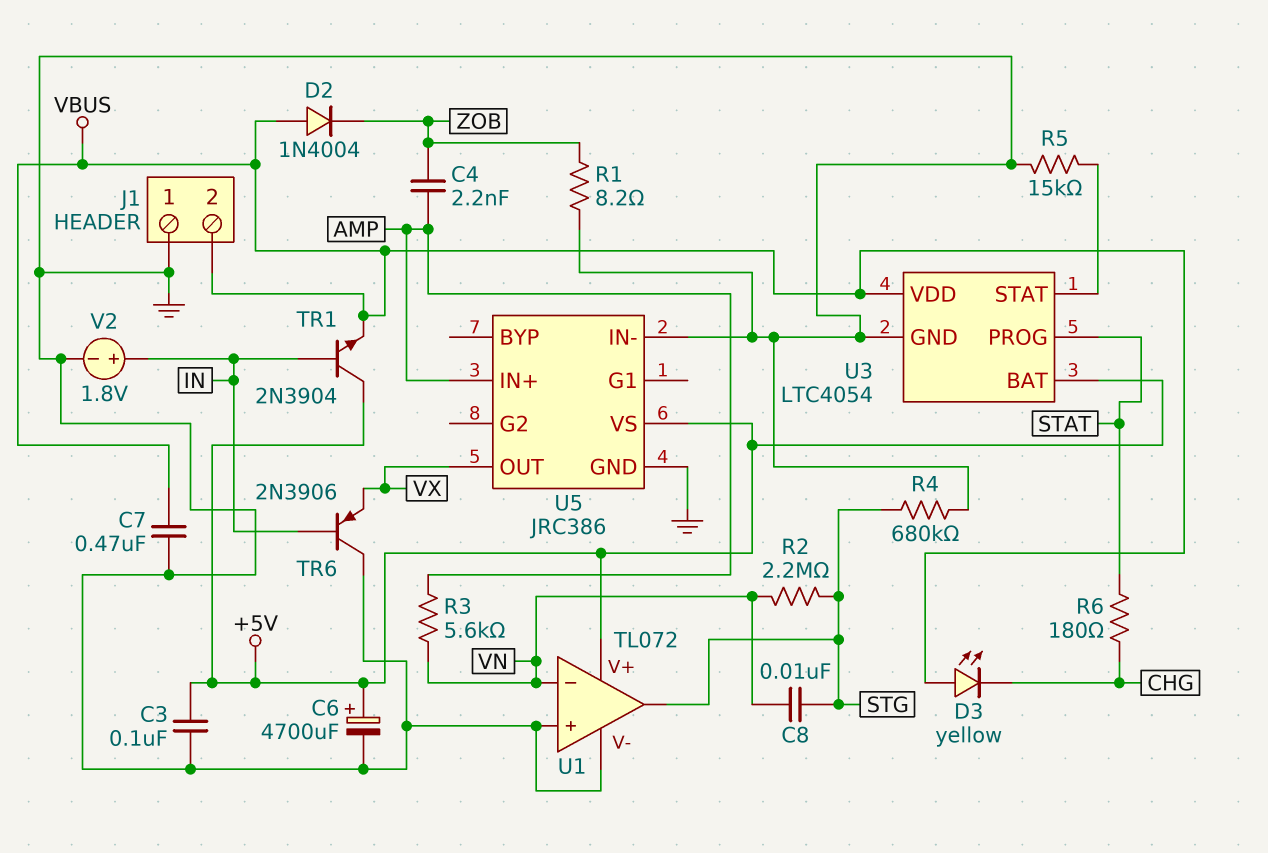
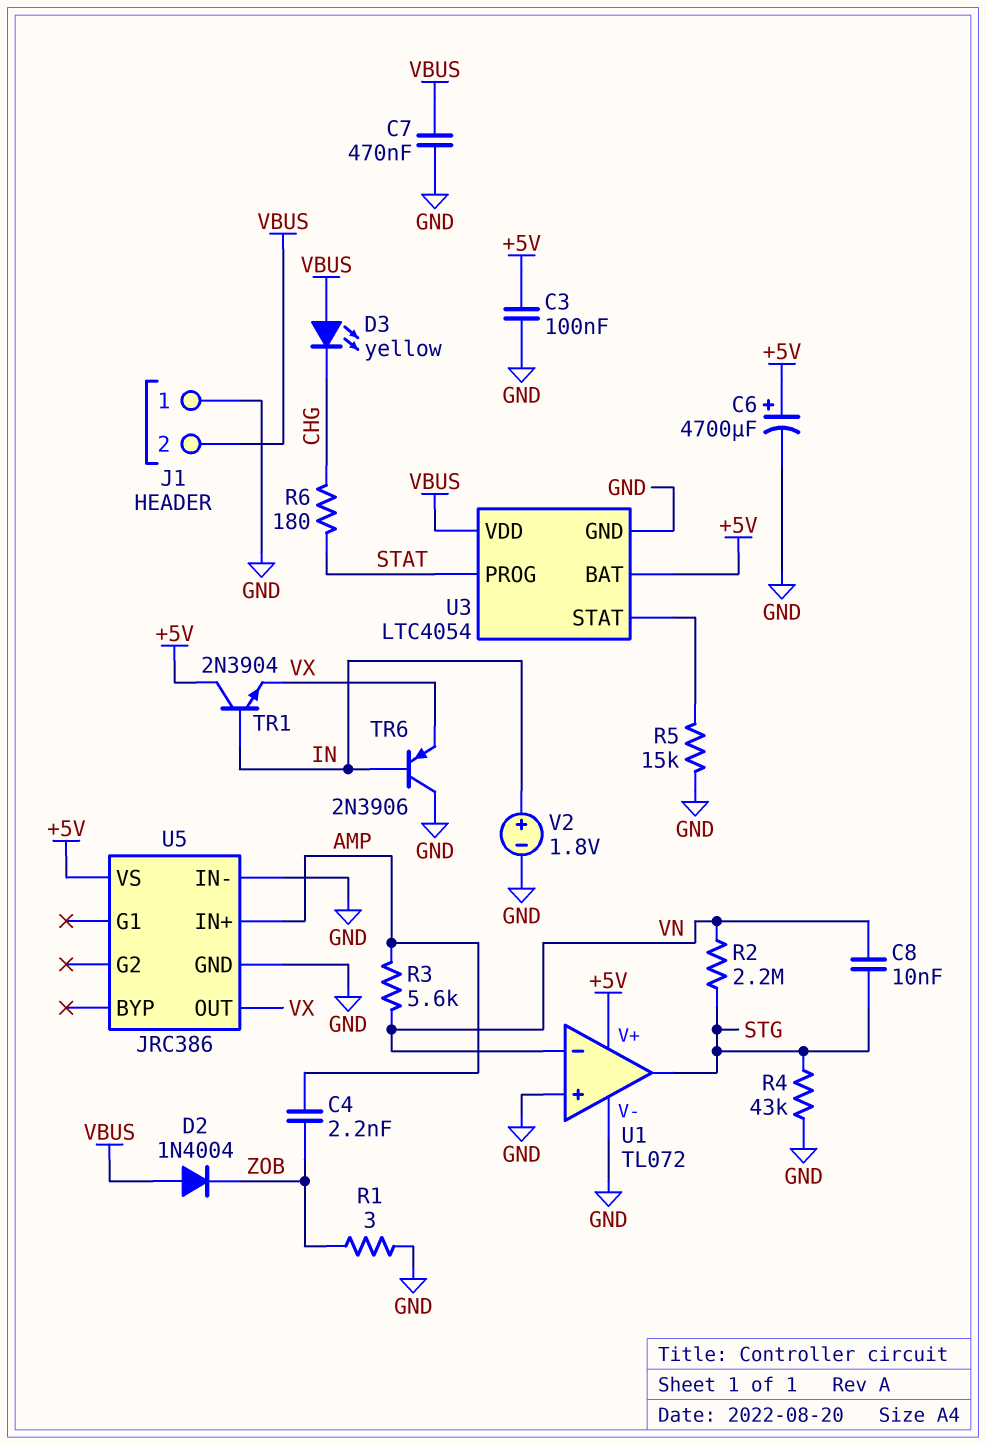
R1: 8.2 (GND, ZOB) -> 3 (GND, ZOB)
R4: 680k (GND, STG) -> 43k (GND, STG)
TR1: NPN 2N3904 (B IN, C +5V, E VBUS) -> NPN 2N3904 (B IN, C +5V, E VX)

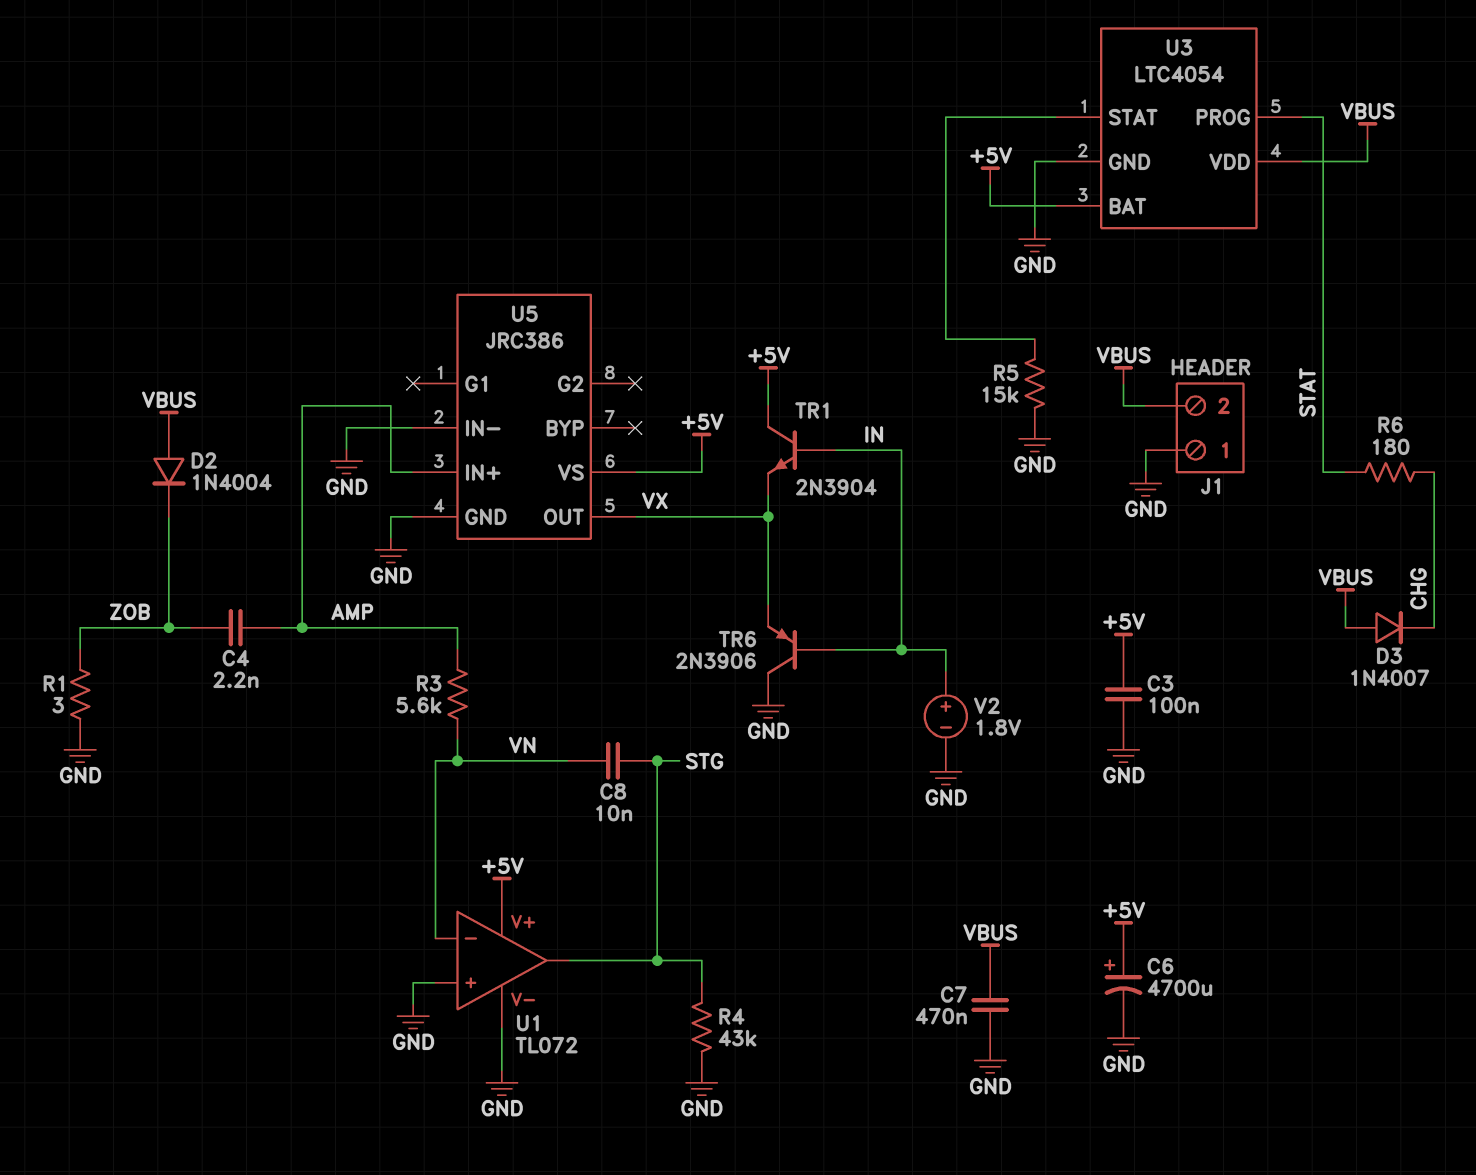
D3: LED yellow (A VBUS, K CHG) -> diode 1N4007 (A VBUS, K CHG)
R2: 2.2M (STG, VN) -> none

